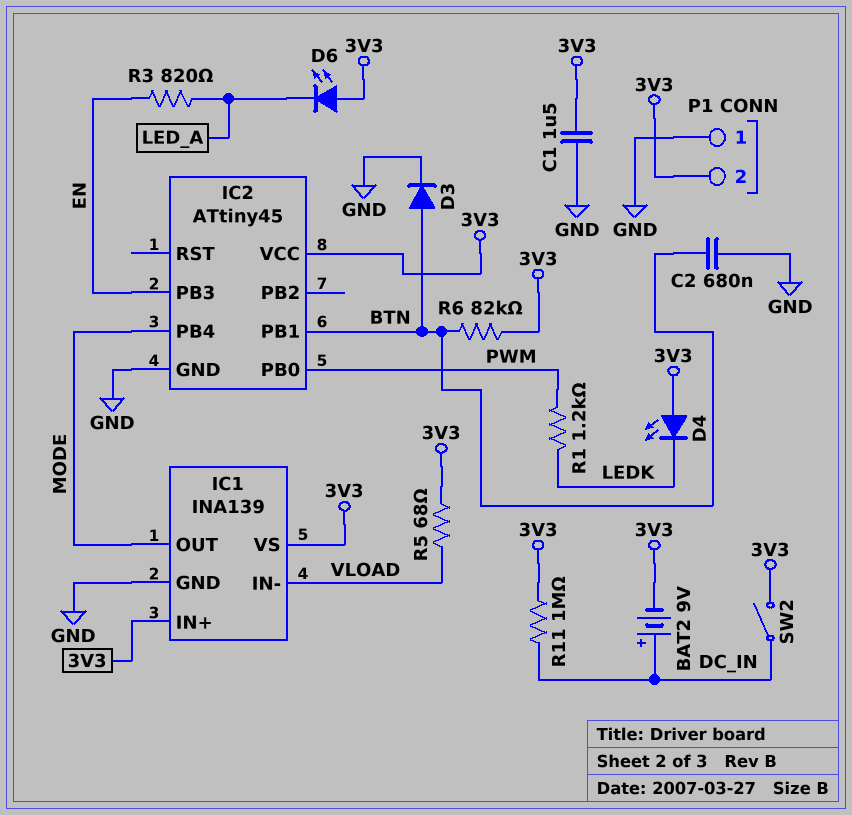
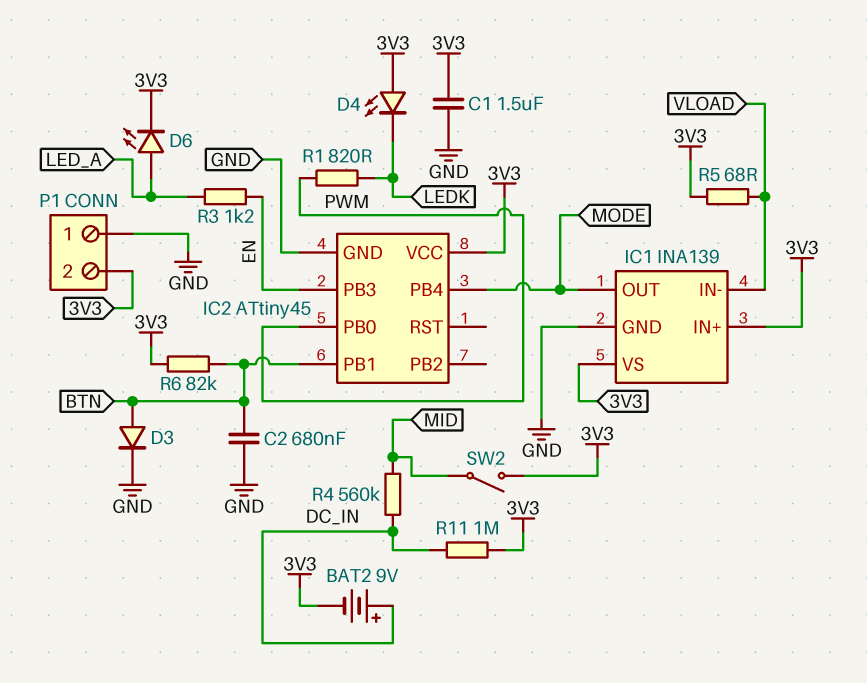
D6: LED (A 3V3, K LED_A) -> LED (A LED_A, K 3V3)
R1: 1.2k (LEDK, PWM) -> 820 (LEDK, PWM)
R3: 820 (EN, LED_A) -> 1.2k (EN, LED_A)
R4: none -> 560k (DC_IN, MID)
SW2: switch (3V3, DC_IN) -> switch (3V3, MID)

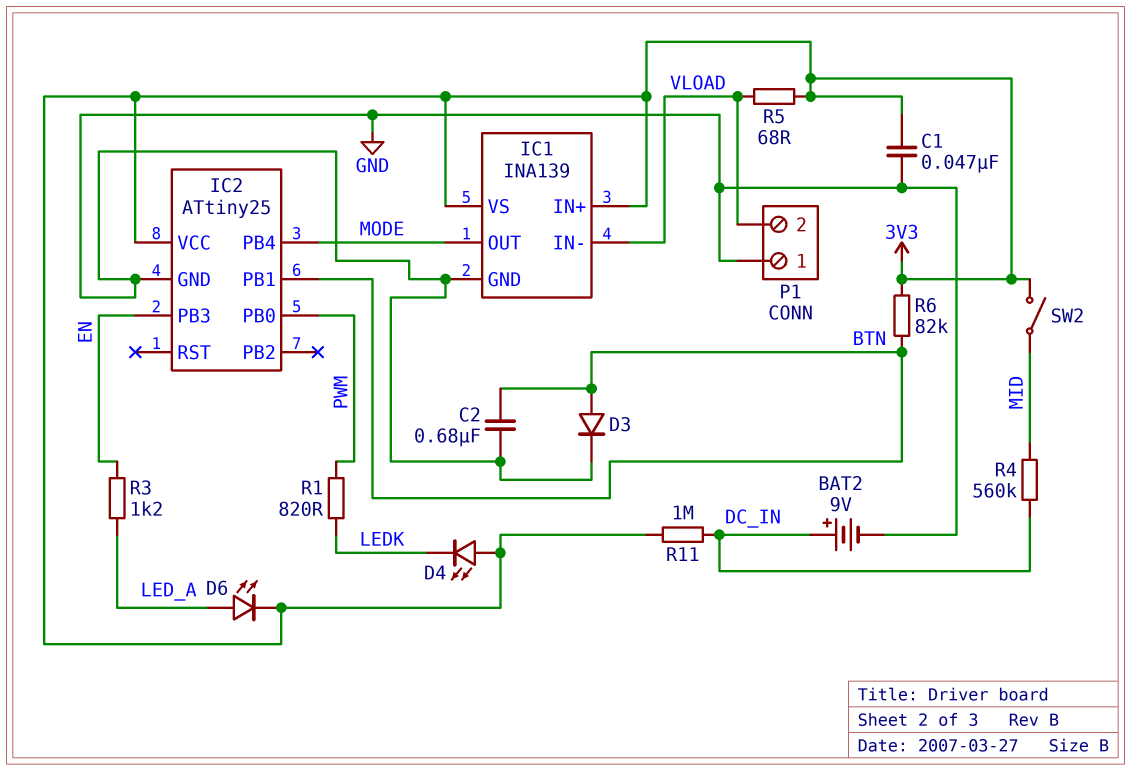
BAT2: 9V (plus DC_IN, minus 3V3) -> 9V (plus DC_IN, minus GND)
C1: 1.5uF (3V3, GND) -> 47nF (3V3, GND)
IC2: ATtiny45 -> ATtiny25
P1 pin 2: 3V3 -> VLOAD

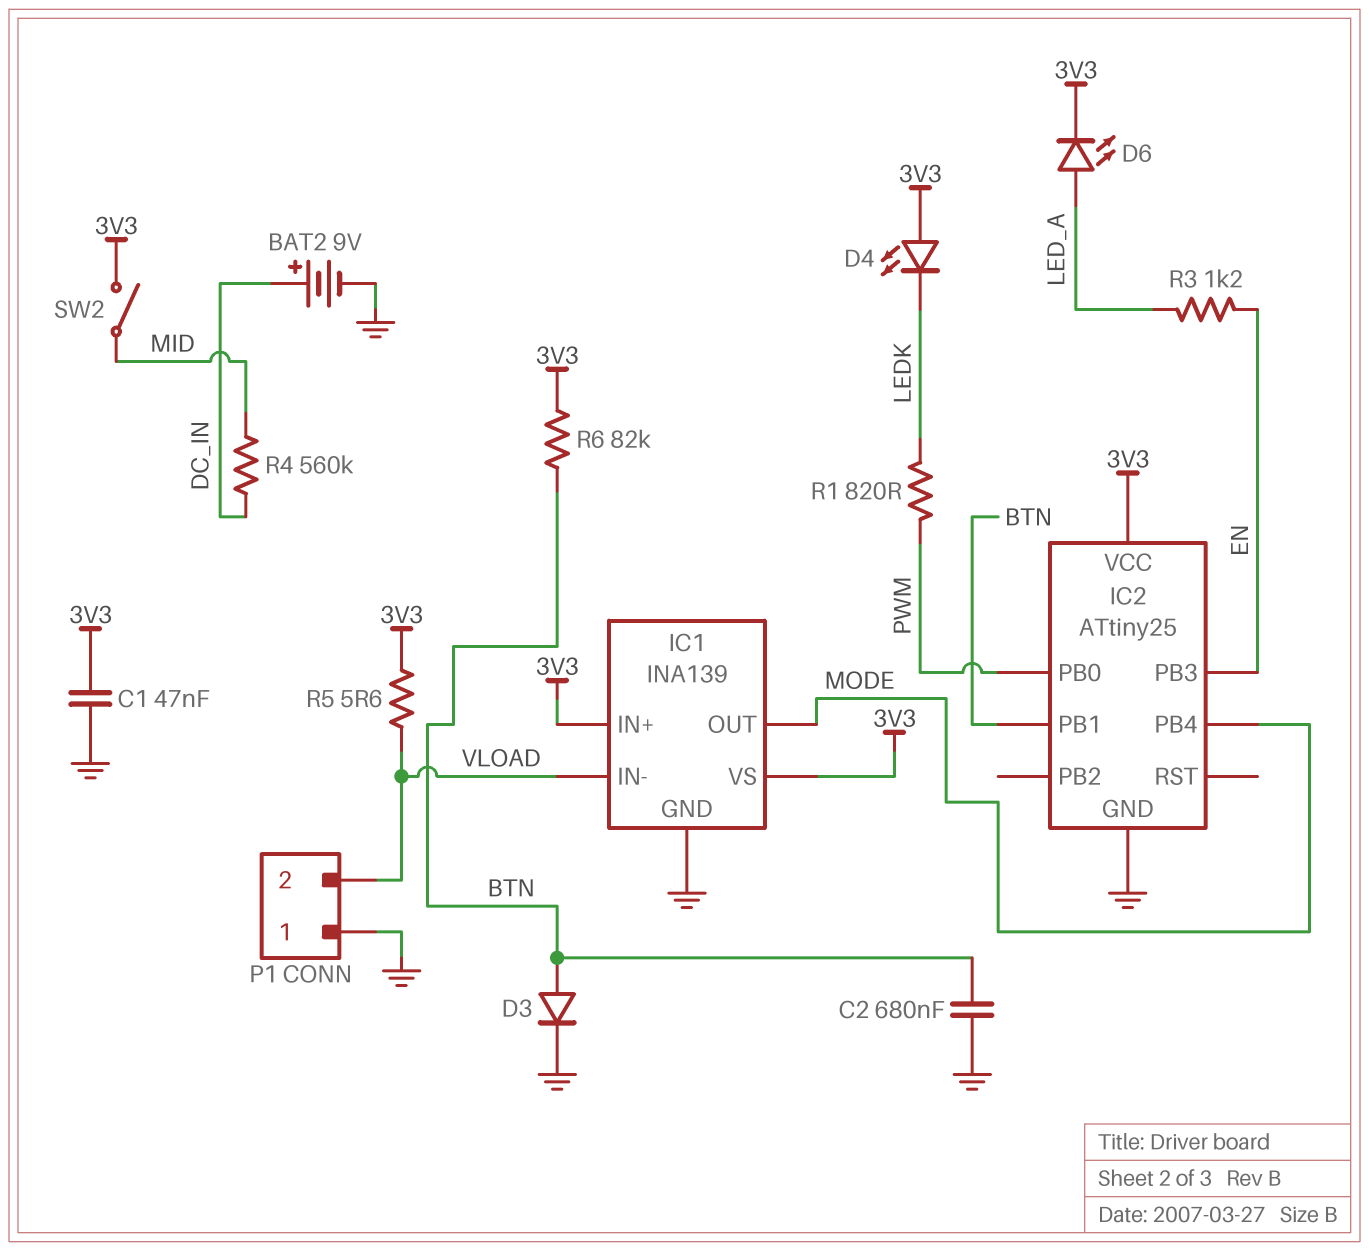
R5: 68 (3V3, VLOAD) -> 5.6 (3V3, VLOAD)
R11: 1M (3V3, DC_IN) -> none

